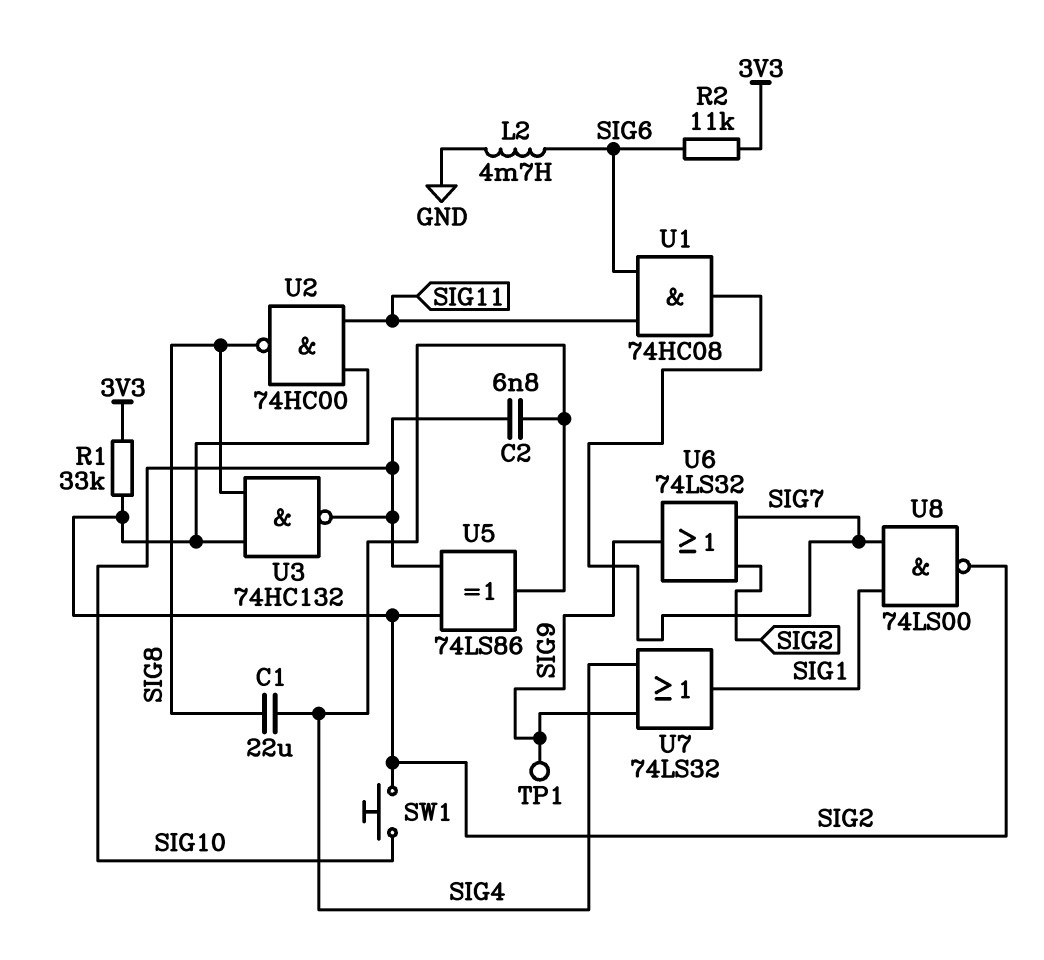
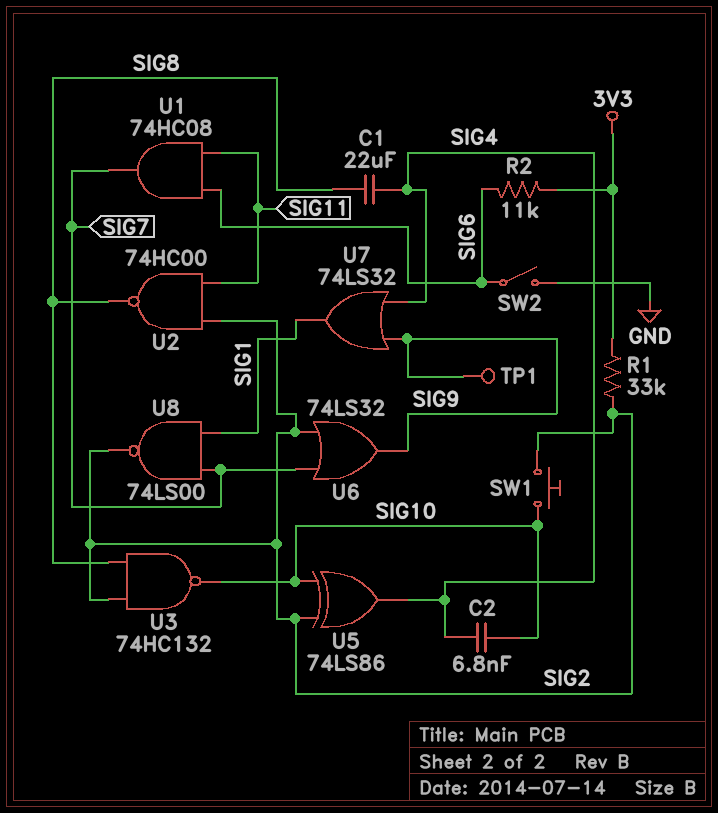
L2: 4.7mH (GND, SIG6) -> none
SW2: none -> switch (GND, SIG6)

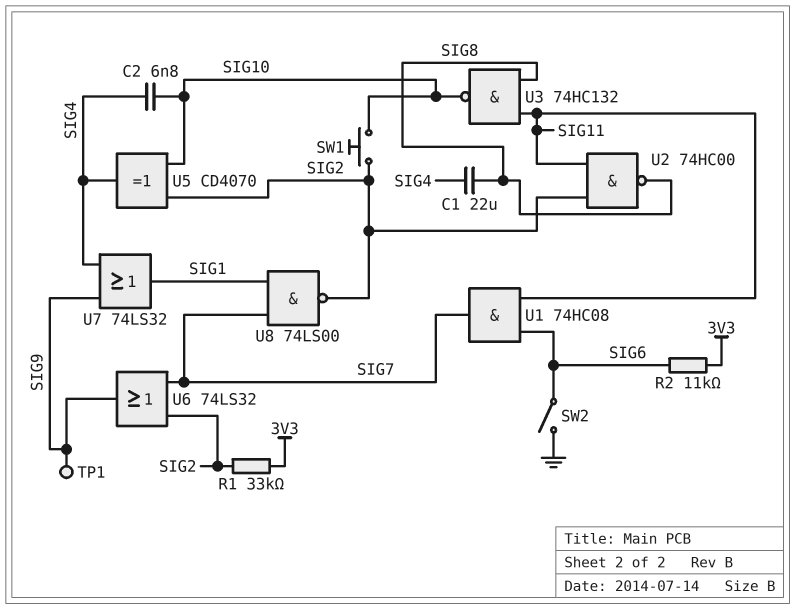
U3: NAND 74HC132 (in SIG2, in SIG8, out SIG10) -> NAND 74HC132 (in SIG8, in SIG11, out SIG10)
U5: XOR 74LS86 (in SIG2, in SIG10, out SIG4) -> XOR CD4070 (in SIG2, in SIG10, out SIG4)

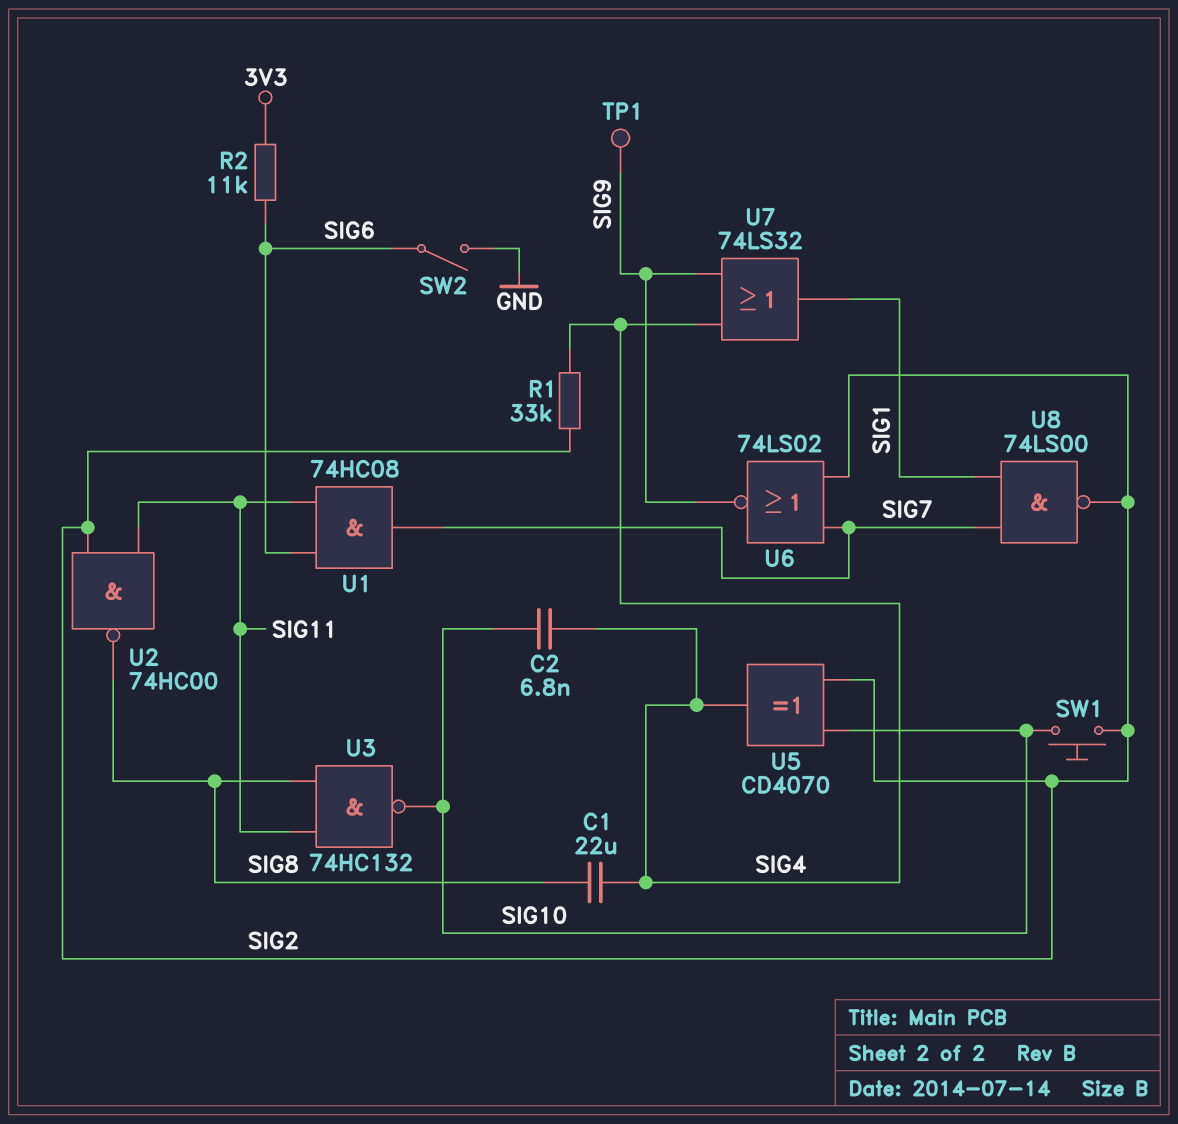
R1: 33k (3V3, SIG2) -> 33k (SIG2, SIG4)
U6: OR 74LS32 (in SIG2, in SIG7, out SIG9) -> NOR 74LS02 (in SIG2, in SIG7, out SIG9)

